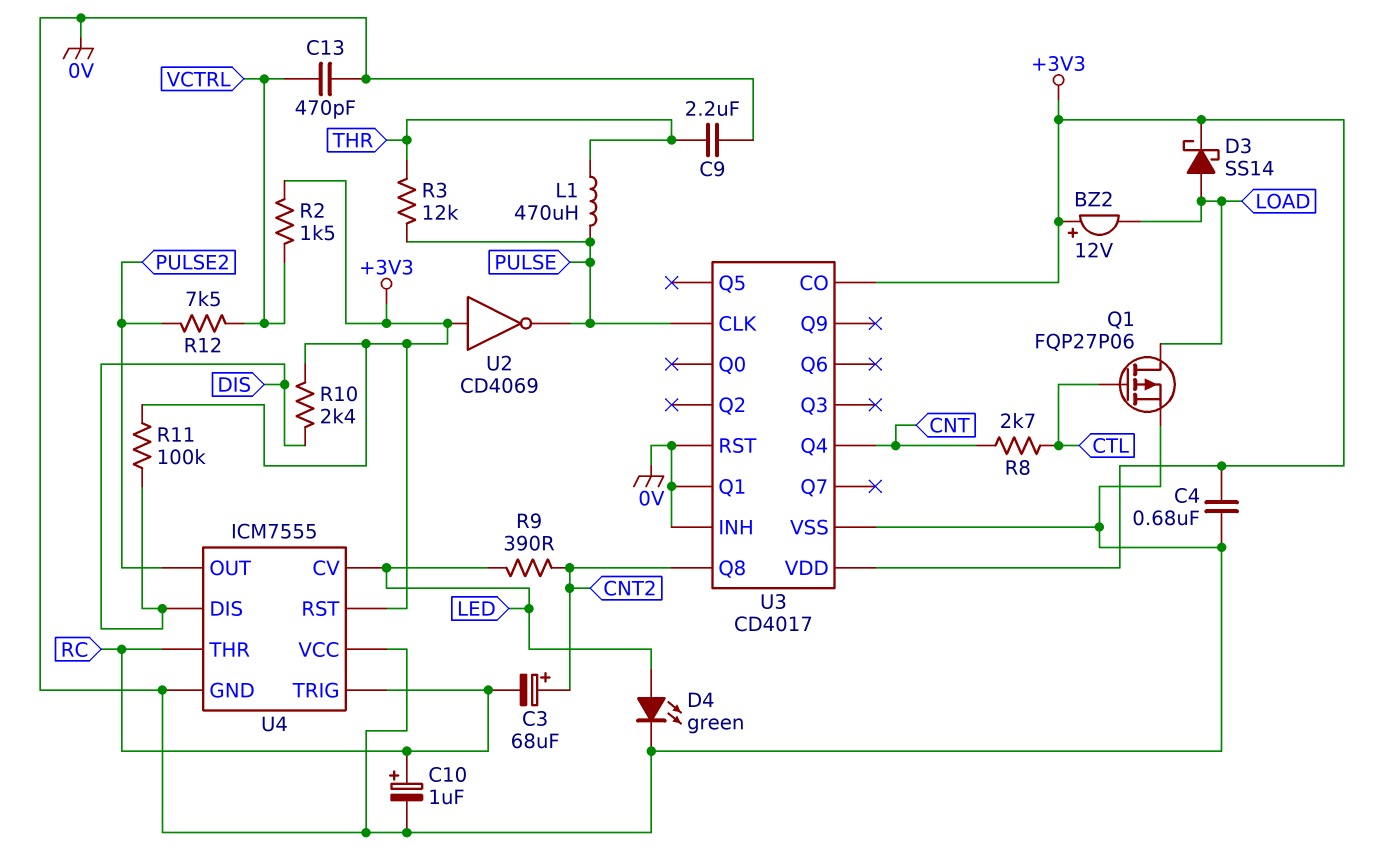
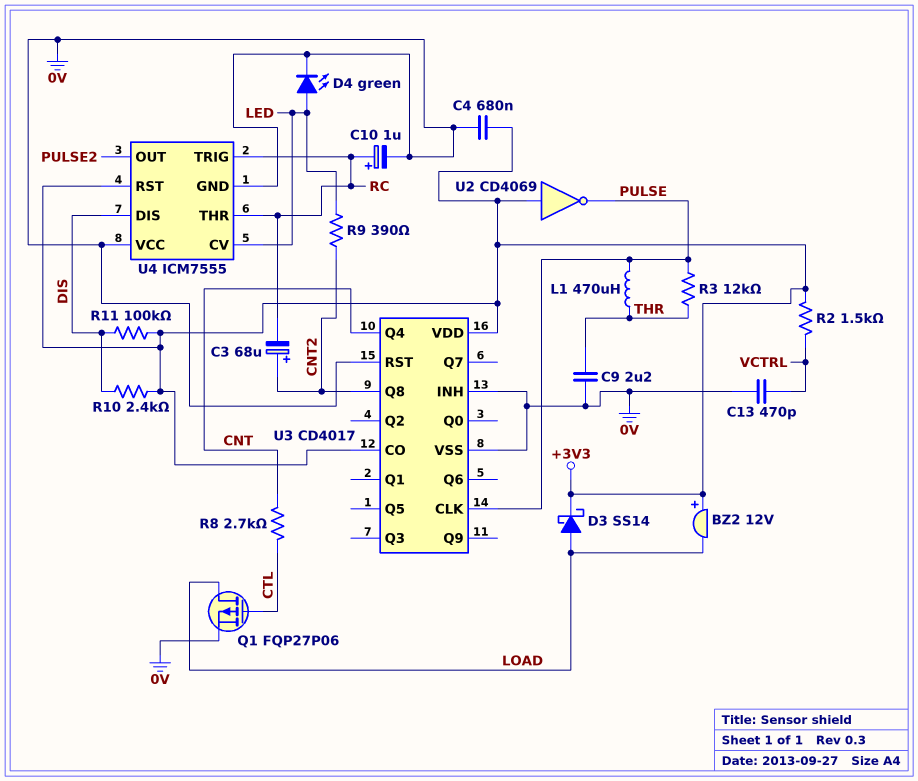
R12: 7.5k (PULSE2, VCTRL) -> none
U3 pin Q1: 0V -> none

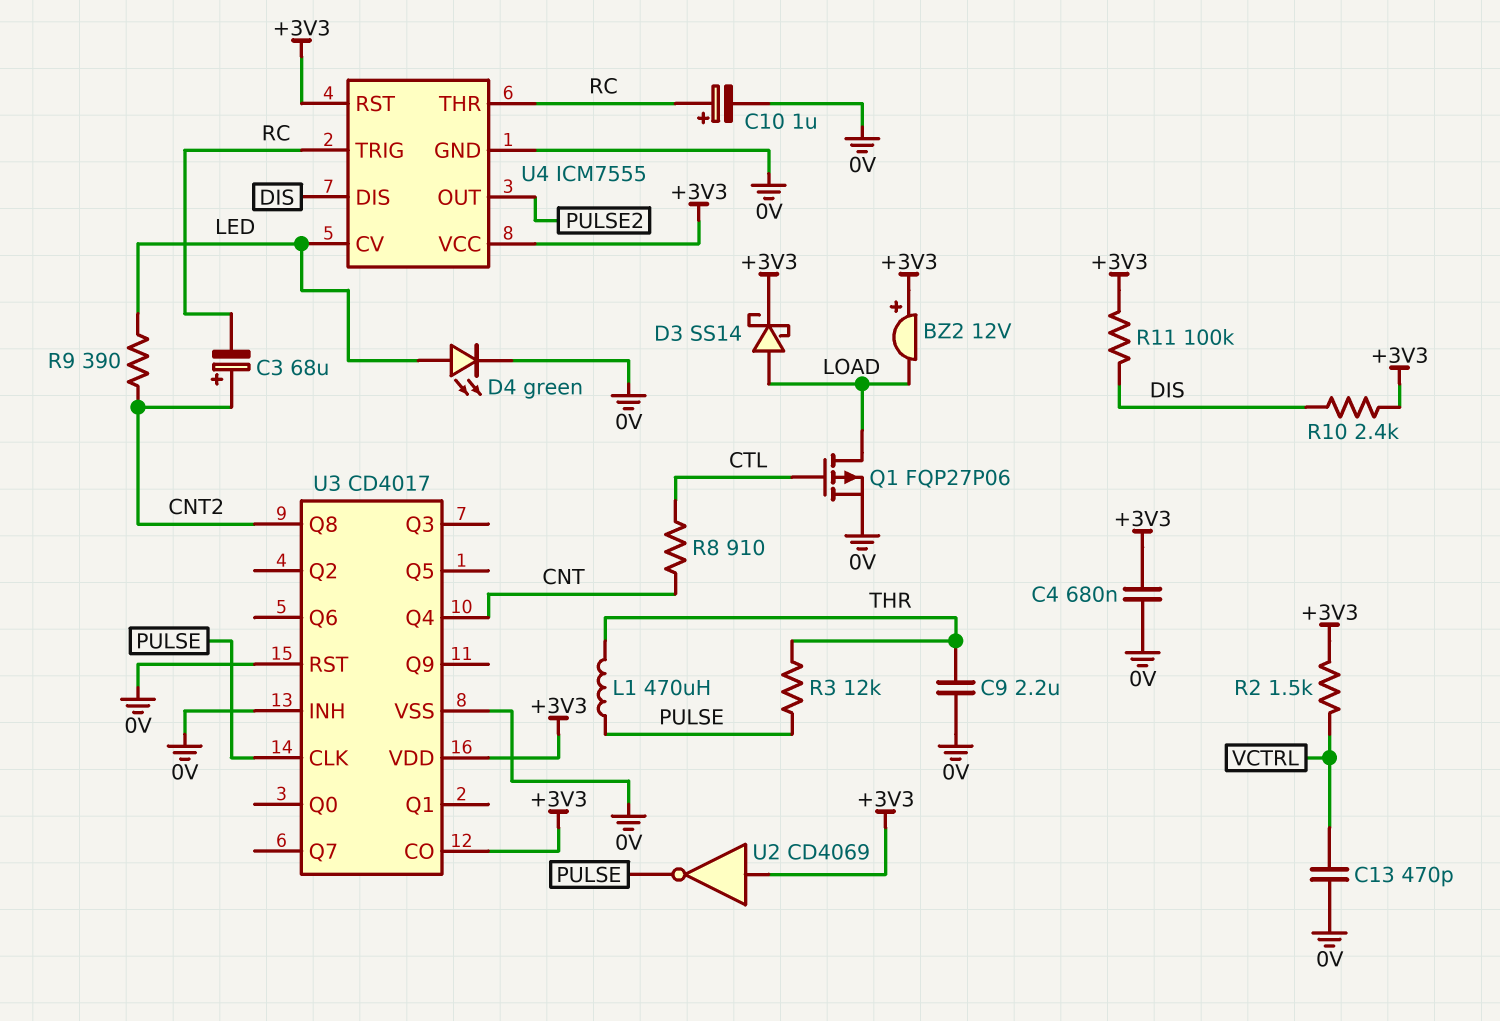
R8: 2.7k (CNT, CTL) -> 910 (CNT, CTL)
U4 pin VCC: 0V -> +3V3

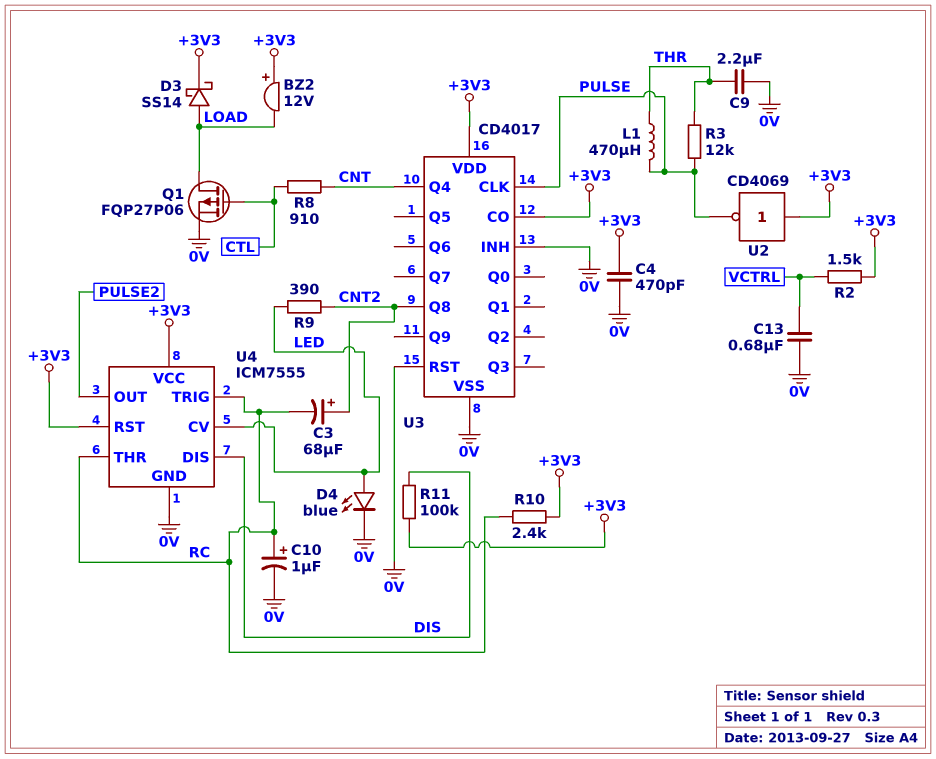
C4: 680nF (+3V3, 0V) -> 470pF (+3V3, 0V)
C13: 470pF (0V, VCTRL) -> 680nF (0V, VCTRL)
D4: LED green (A LED, K 0V) -> LED blue (A LED, K 0V)
R10: 2.4k (+3V3, DIS) -> 2.4k (+3V3, RC)

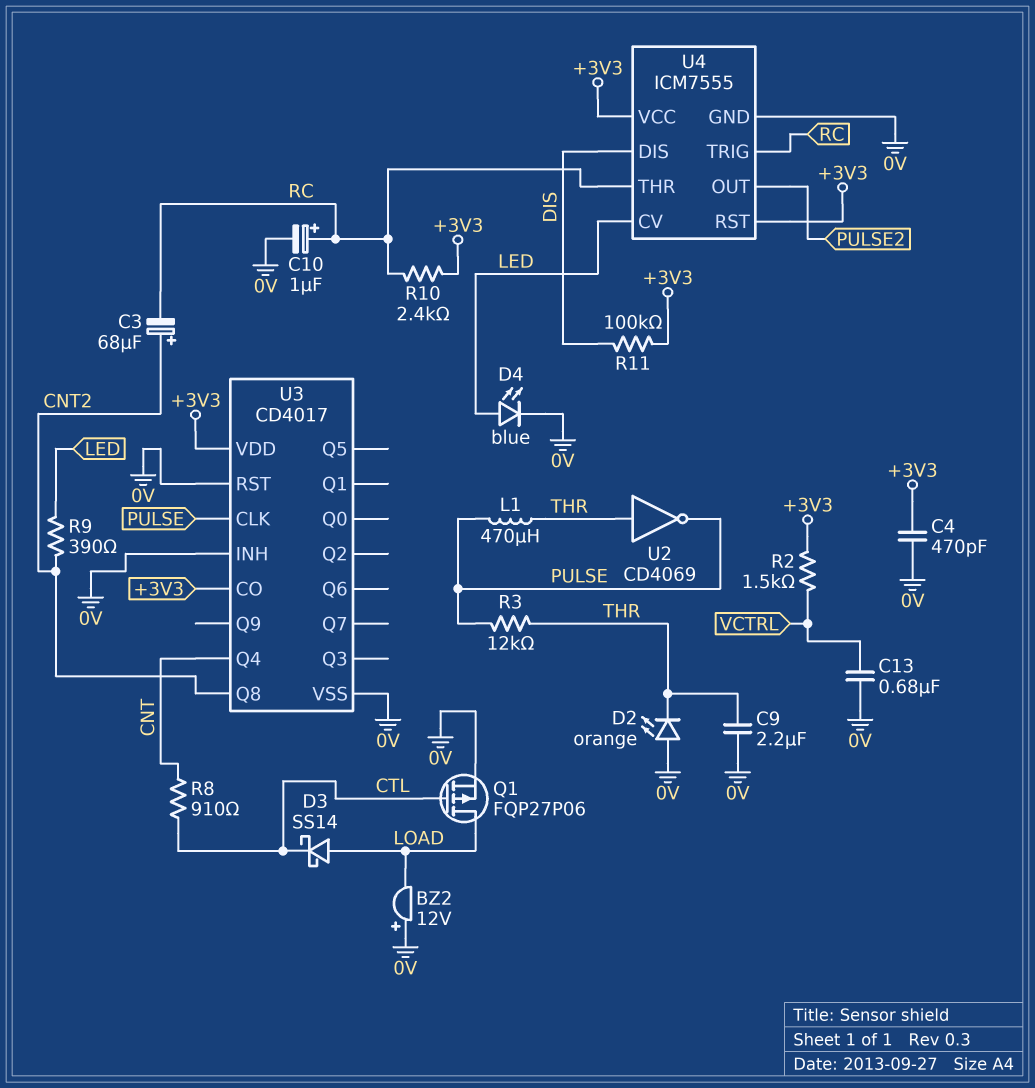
BZ2: buzzer 12V (plus +3V3, minus LOAD) -> buzzer 12V (plus 0V, minus LOAD)
D2: none -> LED orange (A 0V, K THR)
D3: schottky SS14 (A LOAD, K +3V3) -> schottky SS14 (A LOAD, K CTL)
U2: NOT CD4069 (in +3V3, out PULSE) -> NOT CD4069 (in THR, out PULSE)

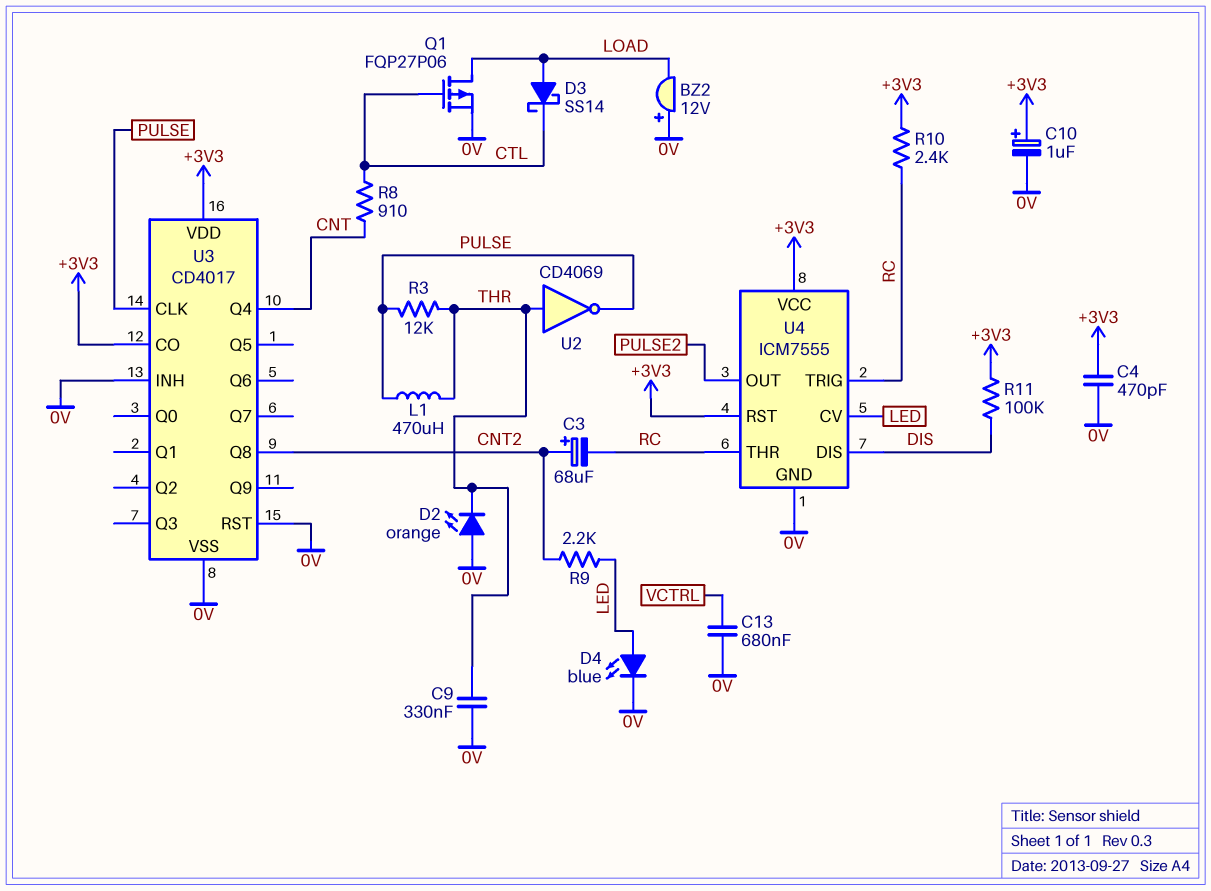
C9: 2.2uF (0V, THR) -> 330nF (0V, THR)
C10: 1uF (plus RC, minus 0V) -> 1uF (plus +3V3, minus 0V)
R2: 1.5k (+3V3, VCTRL) -> none
R9: 390 (CNT2, LED) -> 2.2k (CNT2, LED)

